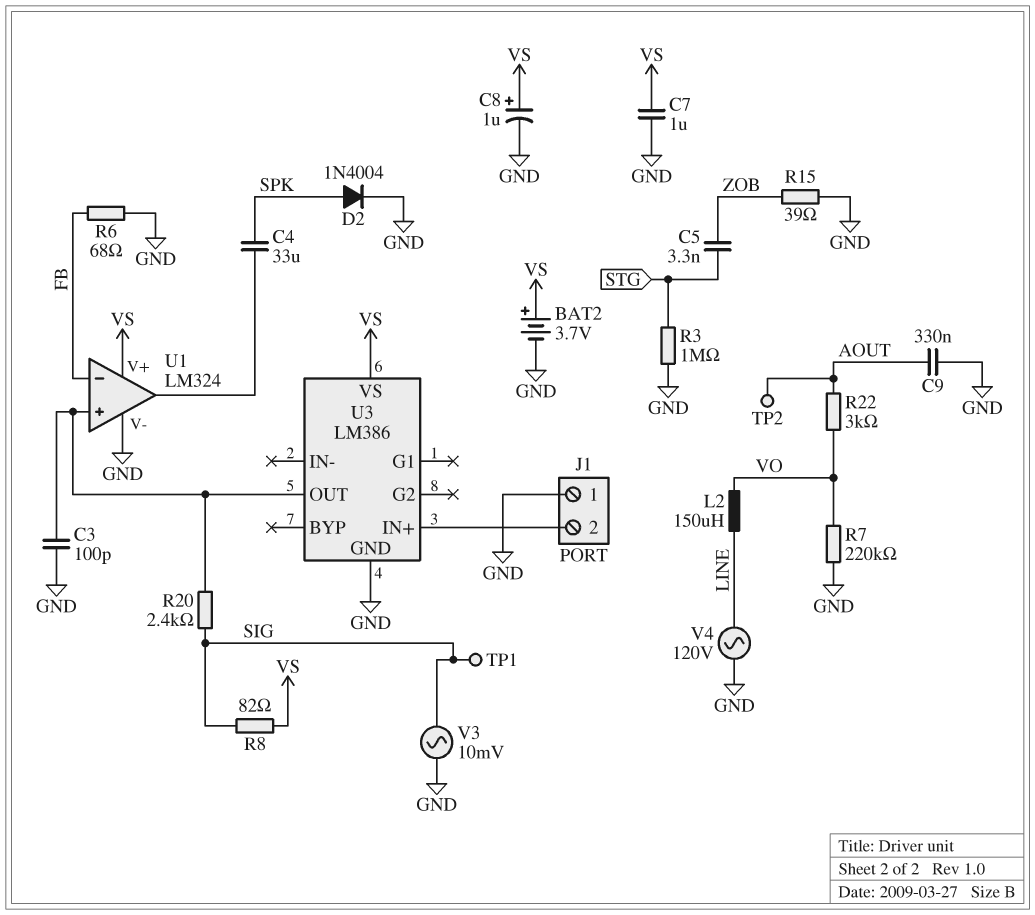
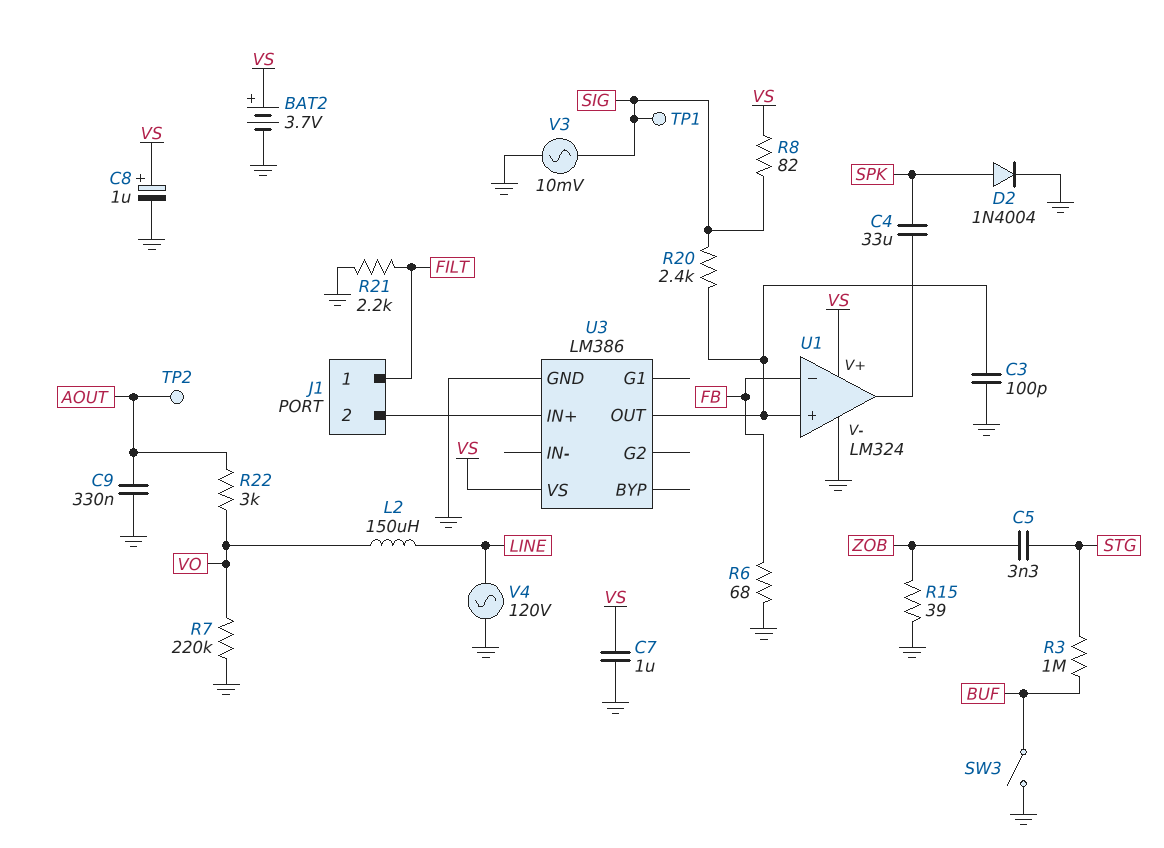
J1 pin 1: GND -> FILT
R3: 1M (GND, STG) -> 1M (BUF, STG)
R21: none -> 2.2k (FILT, GND)
SW3: none -> switch (BUF, GND)

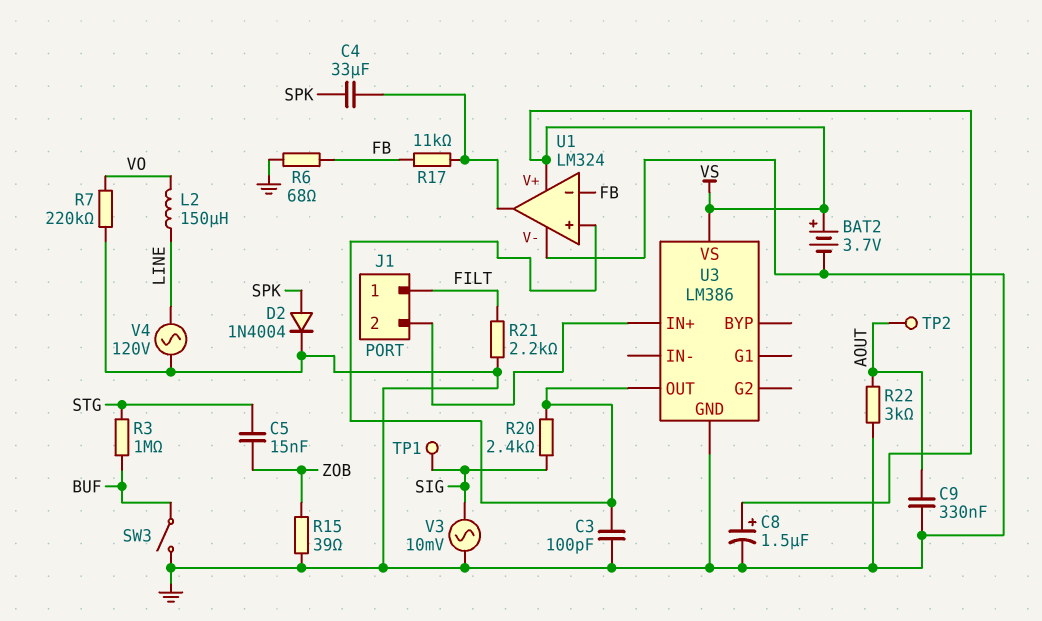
C5: 3.3nF (STG, ZOB) -> 15nF (STG, ZOB)
C7: 1uF (GND, VS) -> none
C8: 1uF (plus VS, minus GND) -> 1.5uF (plus VS, minus GND)
R8: 82 (SIG, VS) -> none
R17: none -> 11k (FB, U1/out)
R22: 3k (AOUT, VO) -> 3k (AOUT, GND)

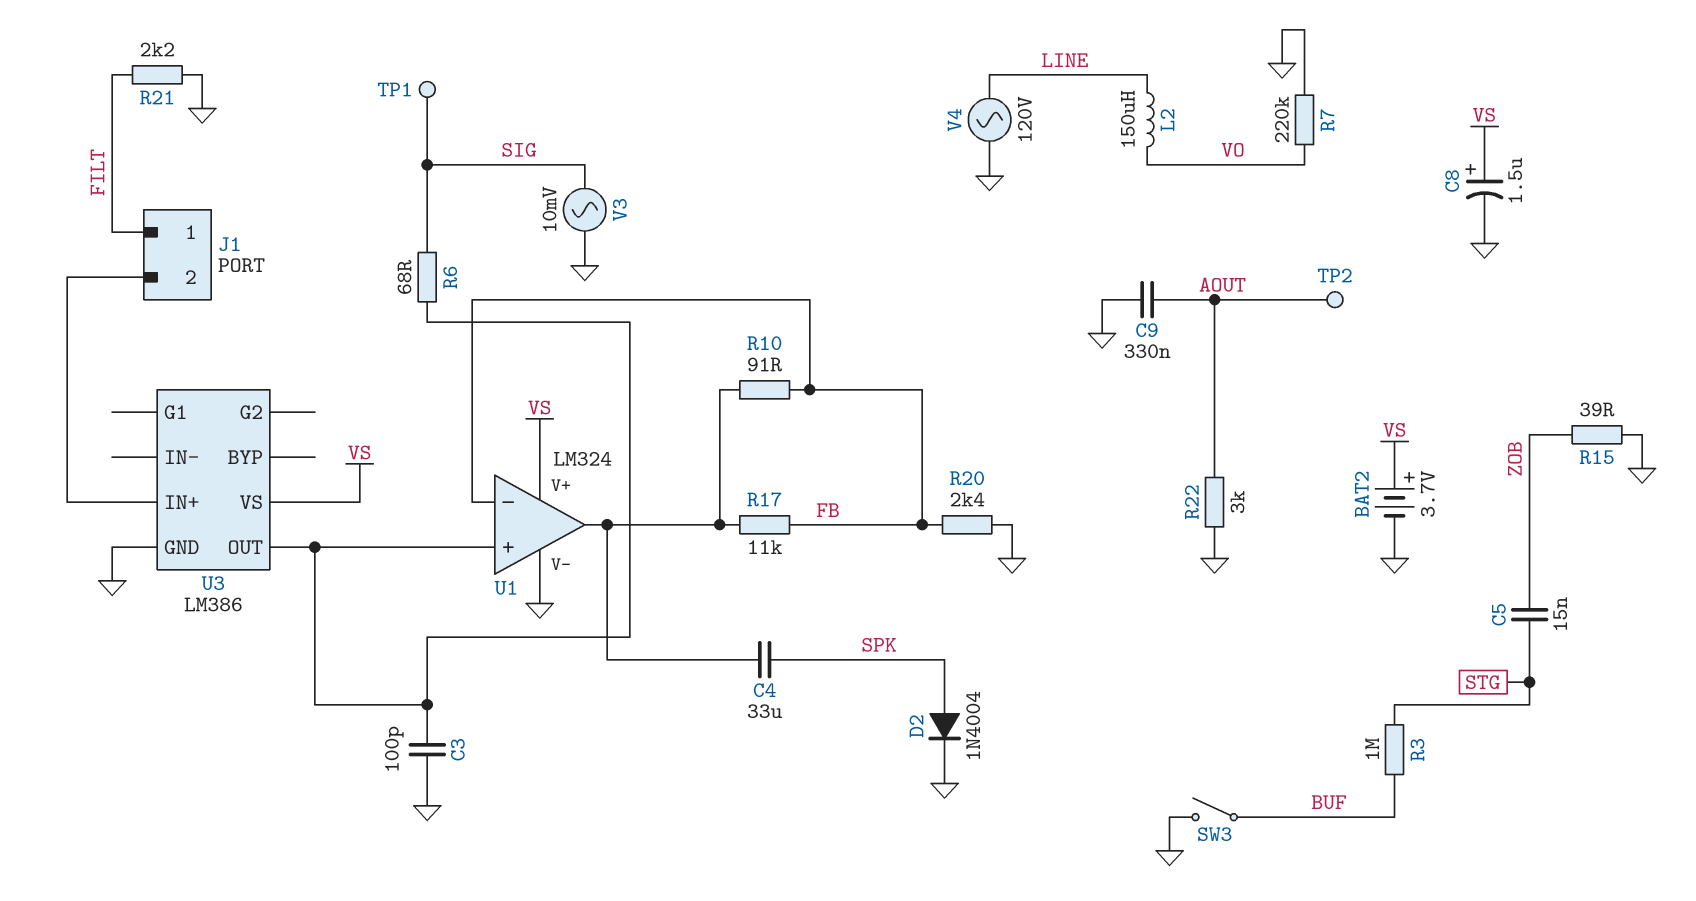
R6: 68 (FB, GND) -> 68 (SIG, U1/in+)
R10: none -> 91 (FB, U1/out)
R20: 2.4k (SIG, U1/in+) -> 2.4k (FB, GND)

